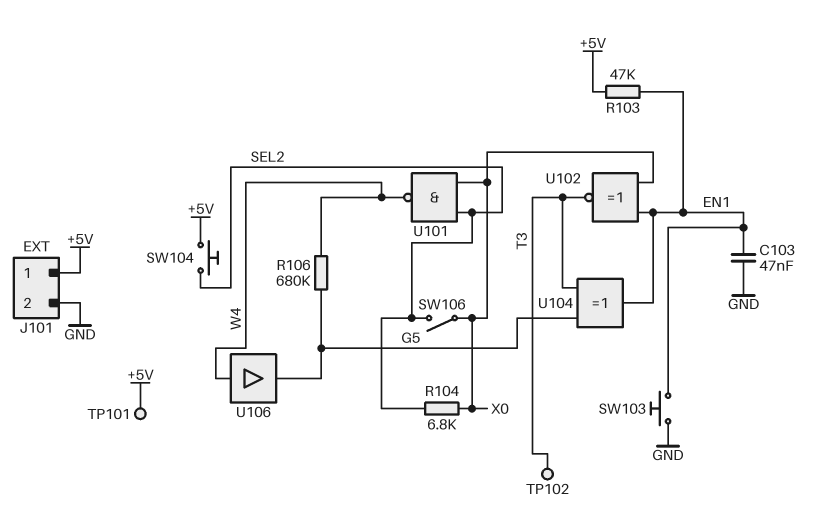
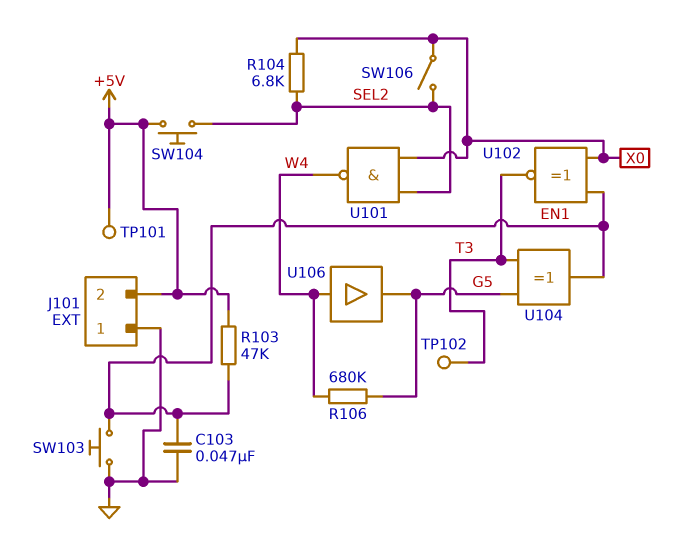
J101 pin 1: +5V -> GND
J101 pin 2: GND -> +5V

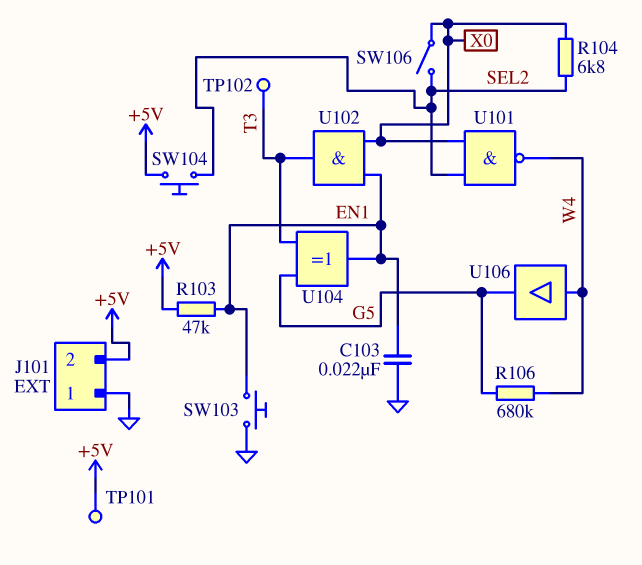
C103: 47nF (EN1, GND) -> 22nF (EN1, GND)
U102: XNOR (in EN1, in X0, out T3) -> AND (in EN1, in X0, out T3)

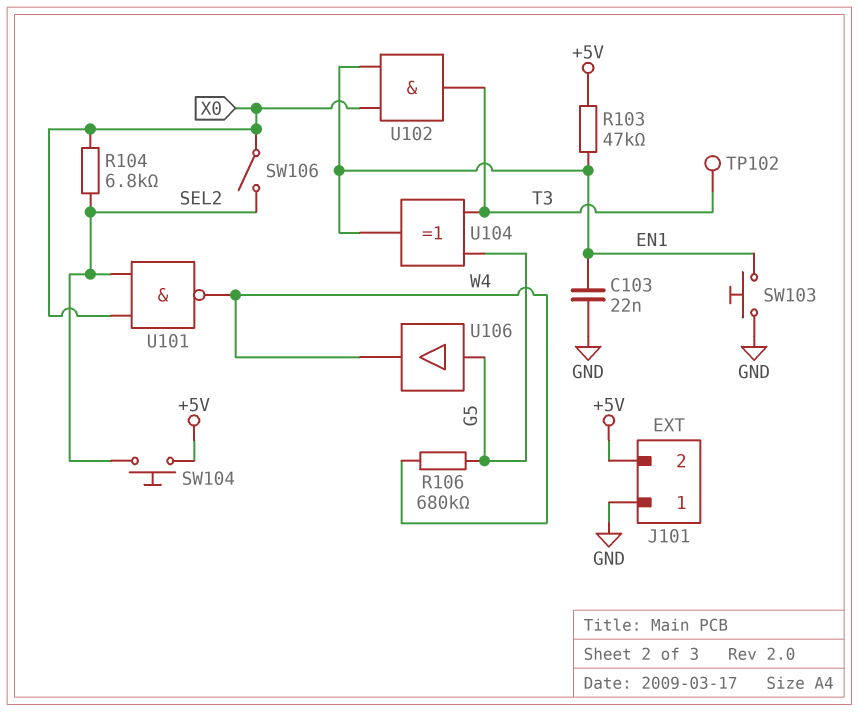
TP101: test point (+5V) -> none
U106: buffer (in W4, out G5) -> buffer (in G5, out W4)

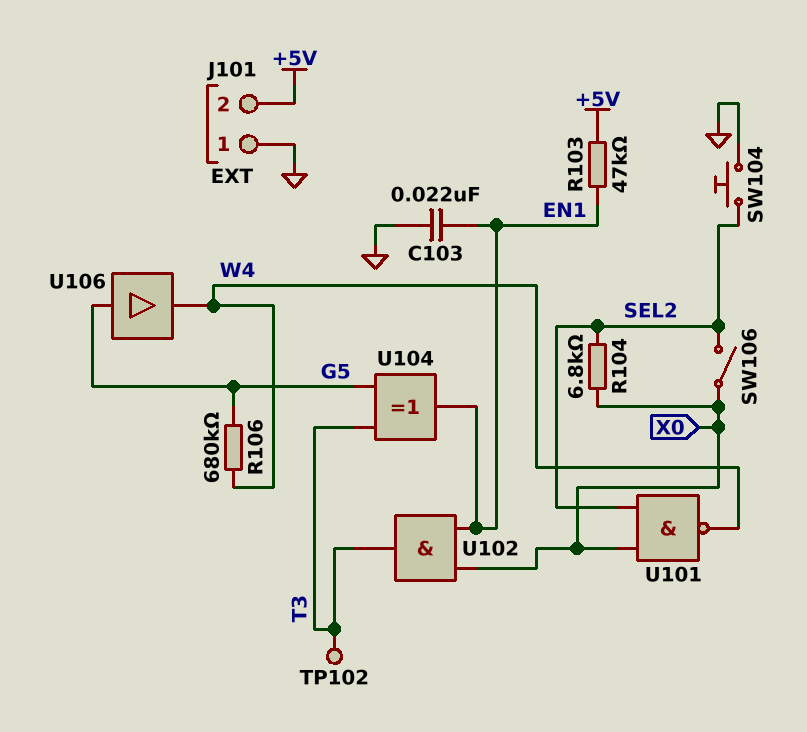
SW103: button (EN1, GND) -> none
SW104: button (+5V, SEL2) -> button (GND, SEL2)

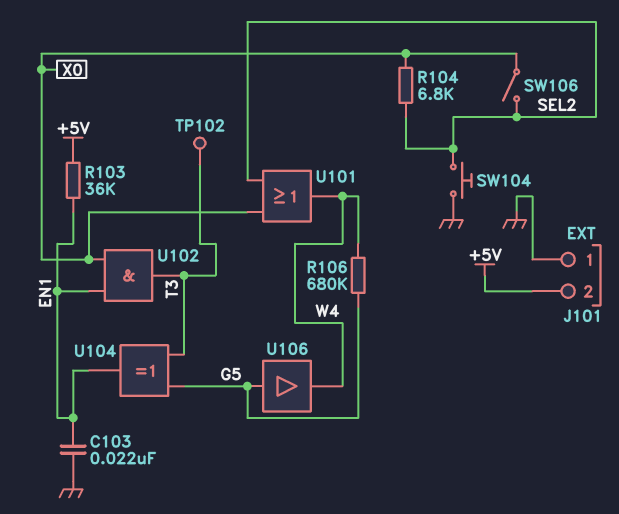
R103: 47k (+5V, EN1) -> 36k (+5V, EN1)
U101: NAND (in SEL2, in X0, out W4) -> OR (in SEL2, in X0, out W4)

